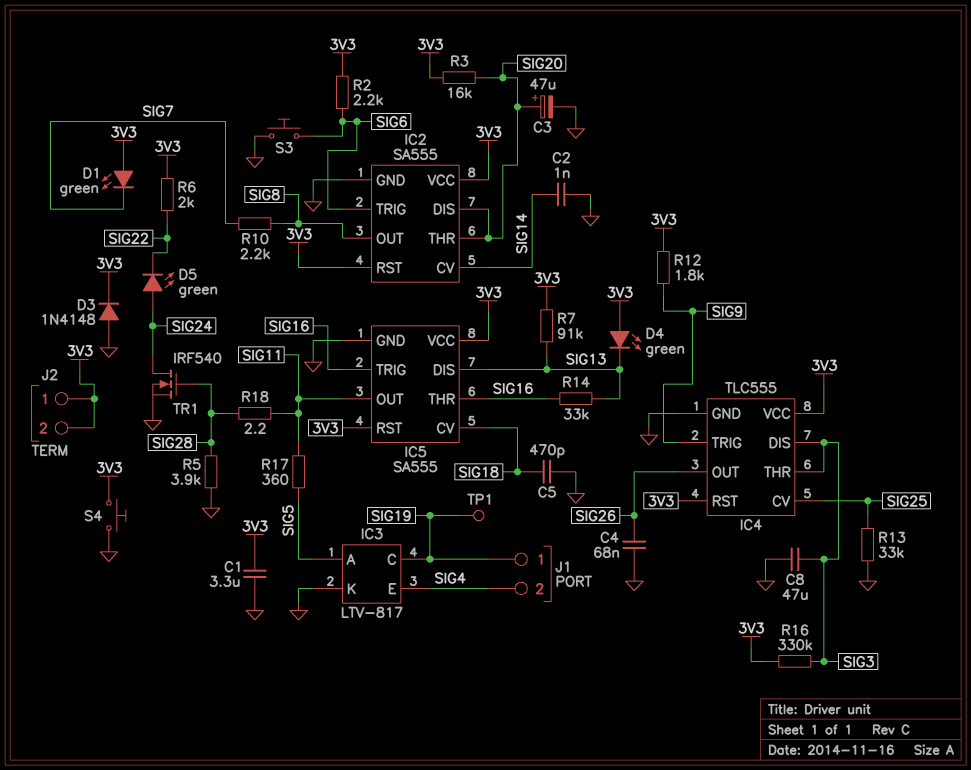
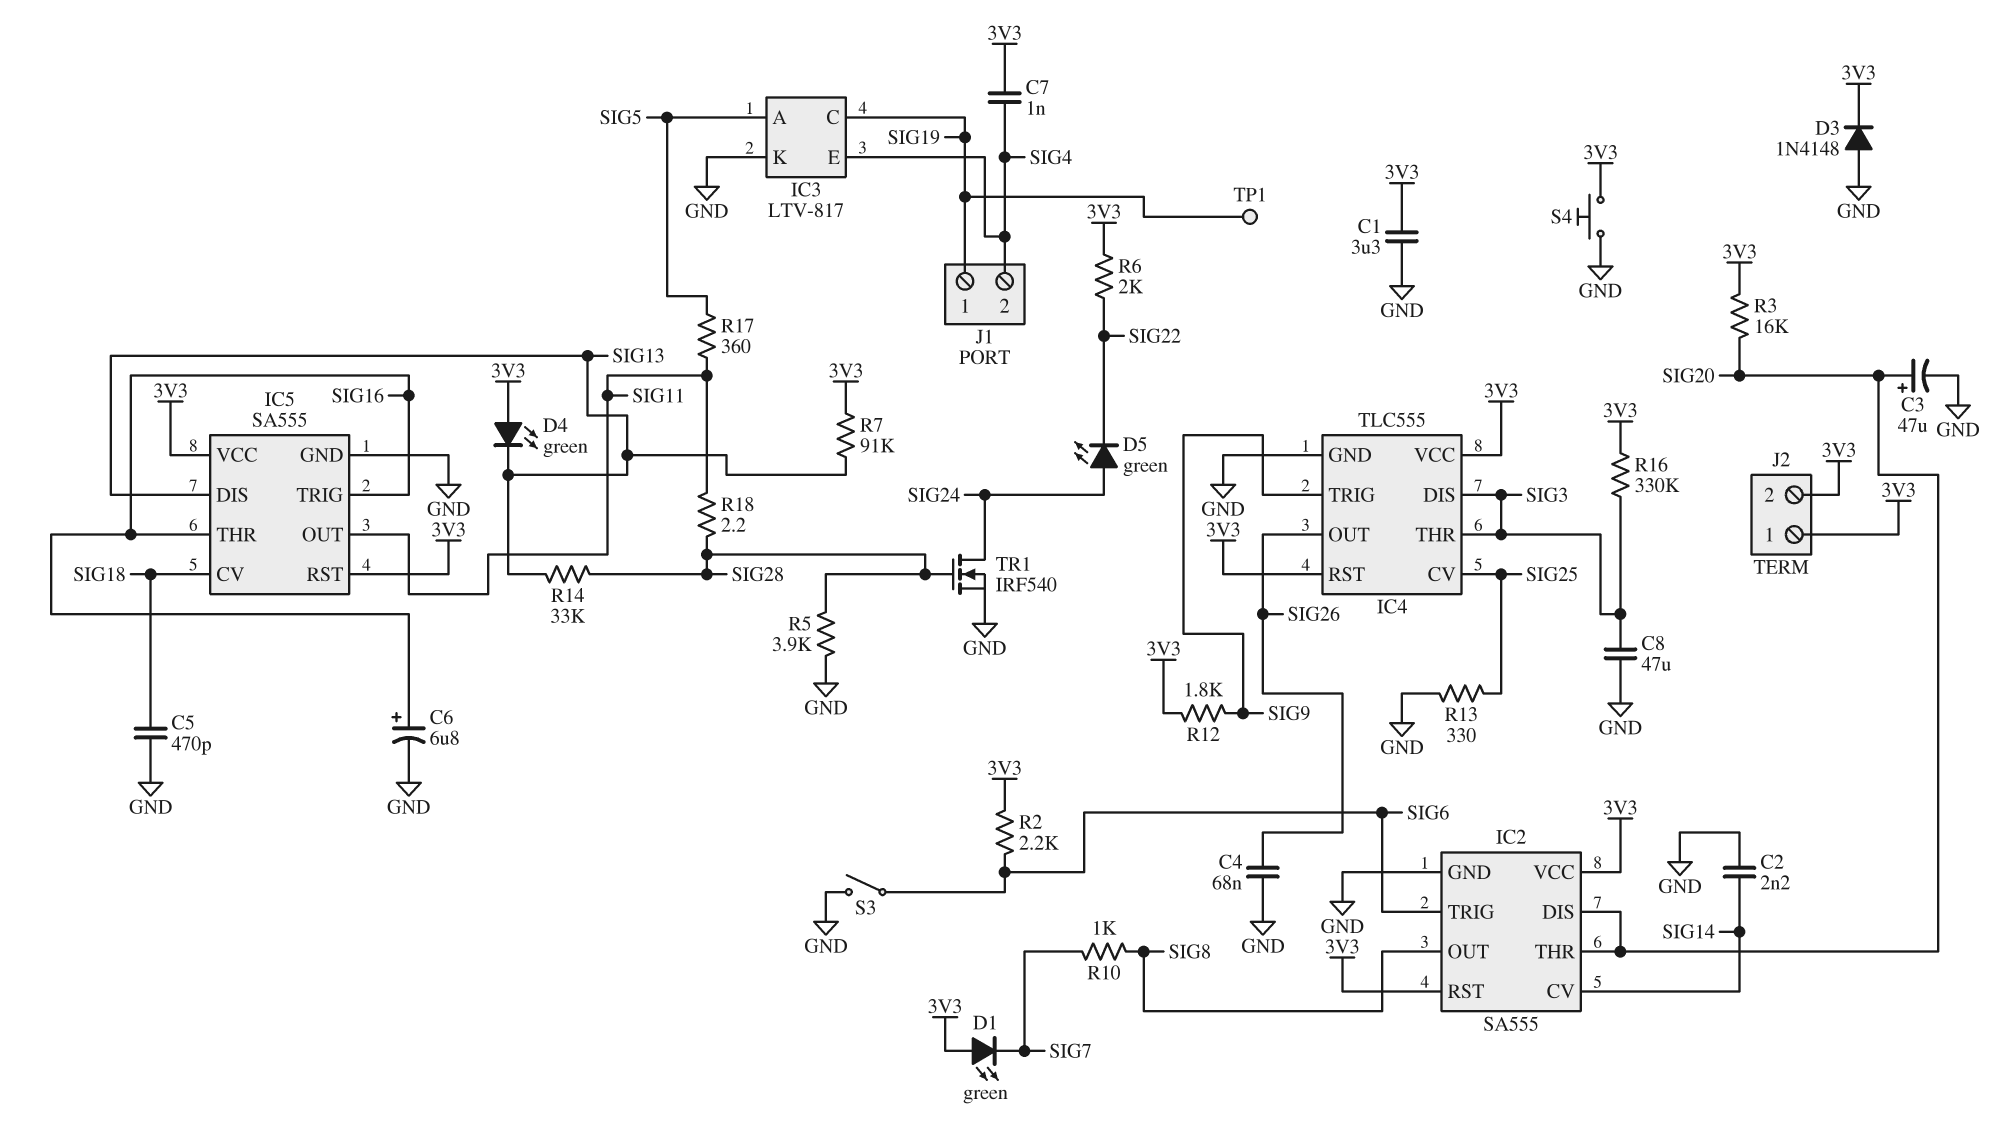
C2: 1nF (GND, SIG14) -> 2.2nF (GND, SIG14)
C6: none -> 6.8uF (plus SIG16, minus GND)
C7: none -> 1nF (3V3, SIG4)
R10: 2.2k (SIG7, SIG8) -> 1k (SIG7, SIG8)
R13: 33k (GND, SIG25) -> 330 (GND, SIG25)
R14: 33k (SIG13, SIG16) -> 33k (SIG13, SIG28)
S3: button (GND, SIG6) -> switch (GND, SIG6)

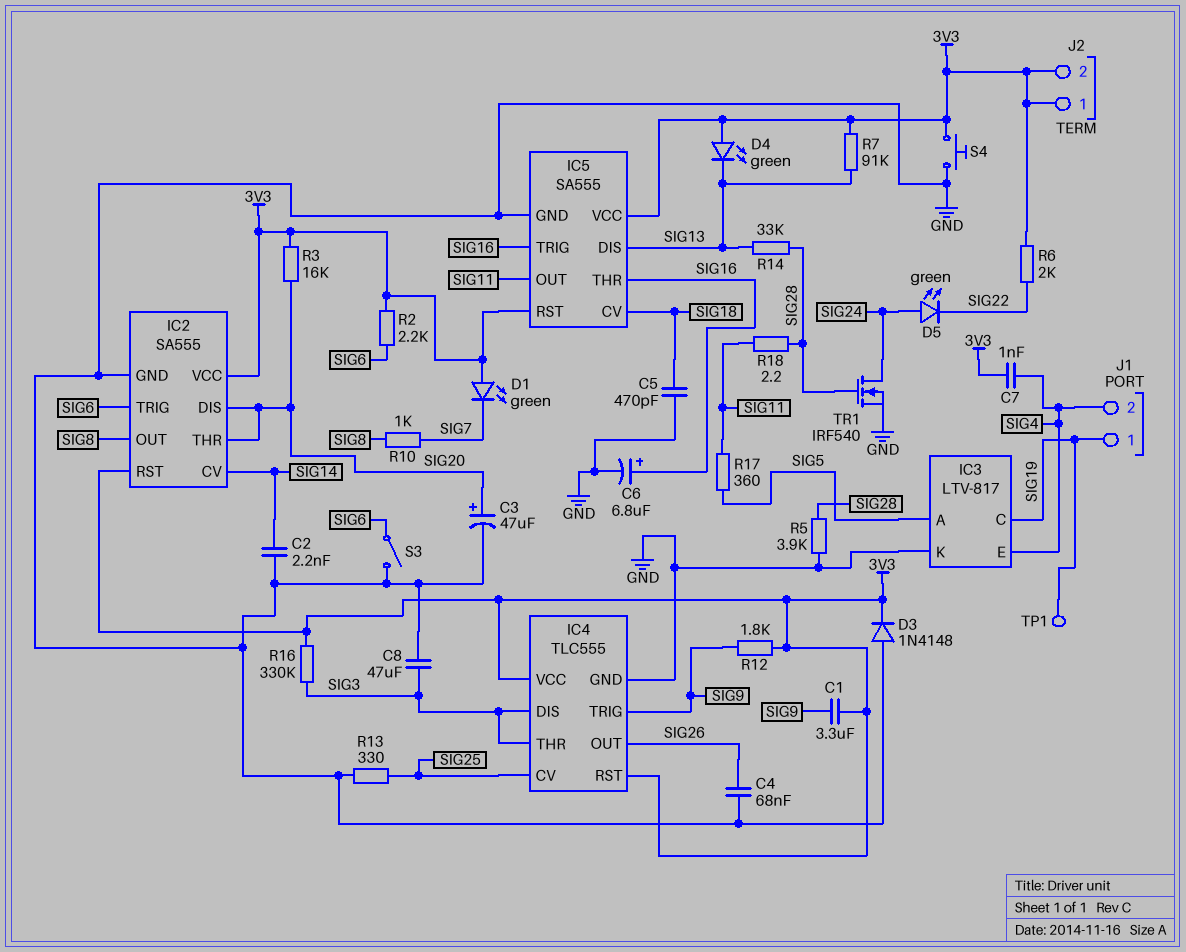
C1: 3.3uF (3V3, GND) -> 3.3uF (3V3, SIG9)

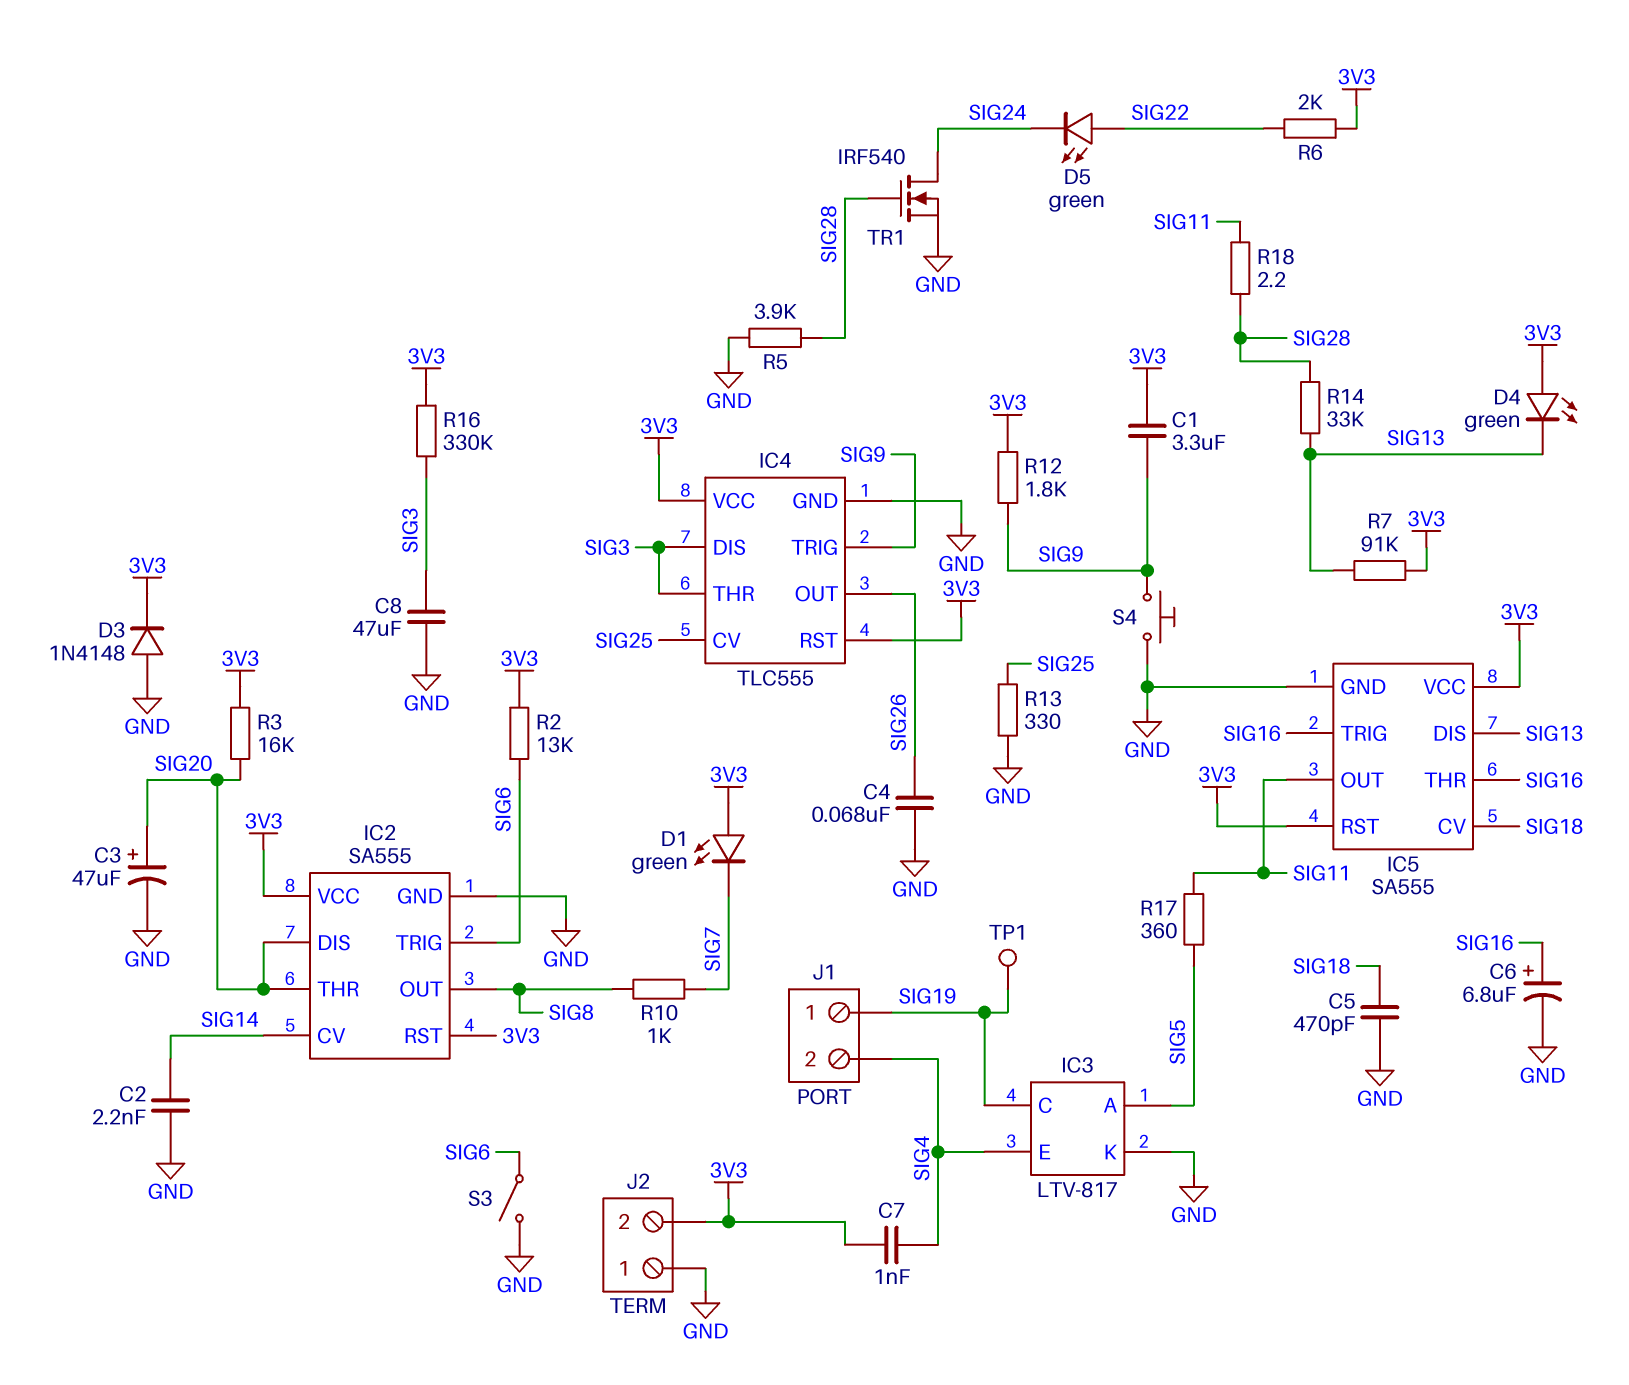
D5: LED green (A SIG24, K SIG22) -> LED green (A SIG22, K SIG24)
J2 pin 1: 3V3 -> GND
R2: 2.2k (3V3, SIG6) -> 13k (3V3, SIG6)
S4: button (3V3, GND) -> button (GND, SIG9)

